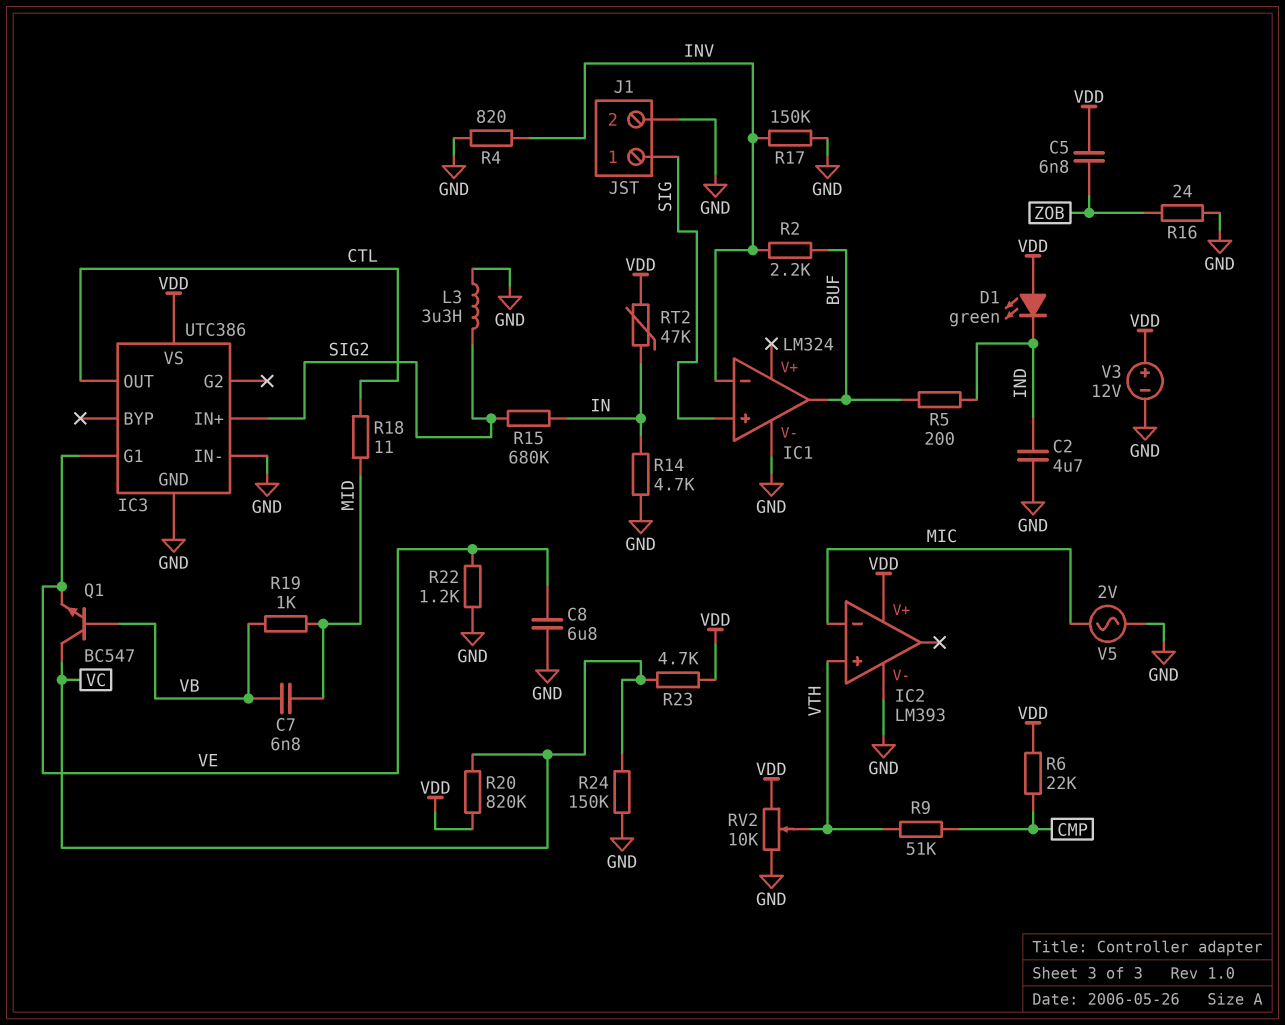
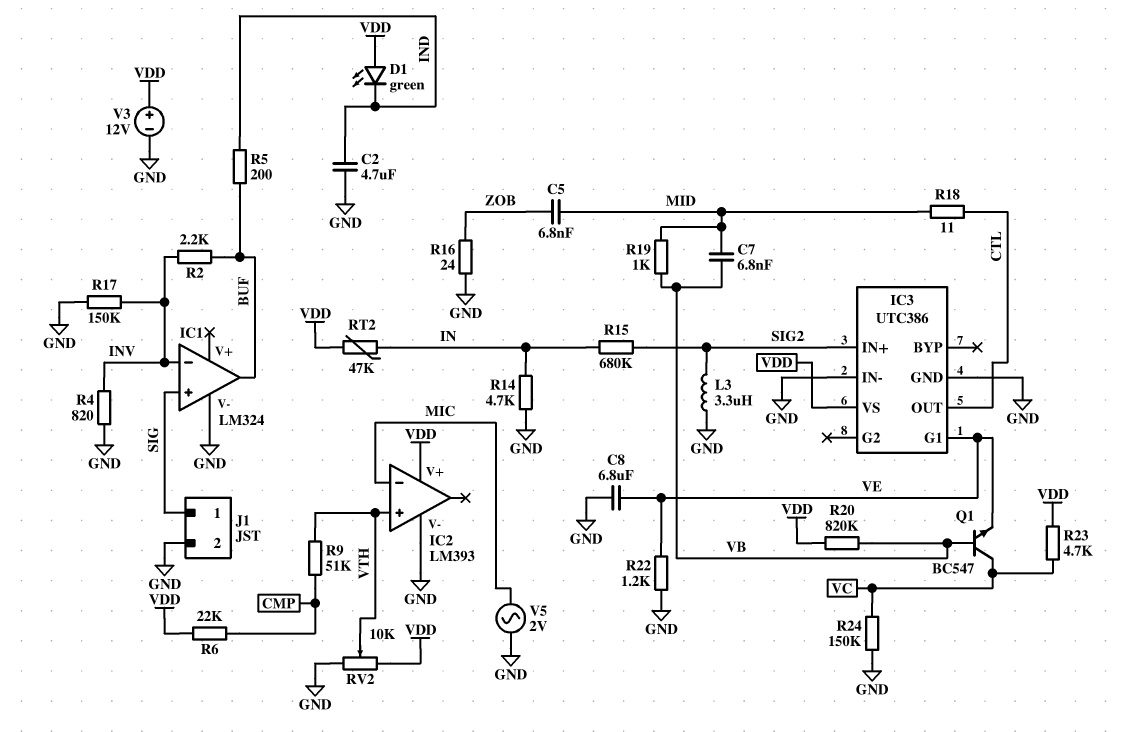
C5: 6.8nF (VDD, ZOB) -> 6.8nF (MID, ZOB)
R20: 820k (VC, VDD) -> 820k (VB, VDD)

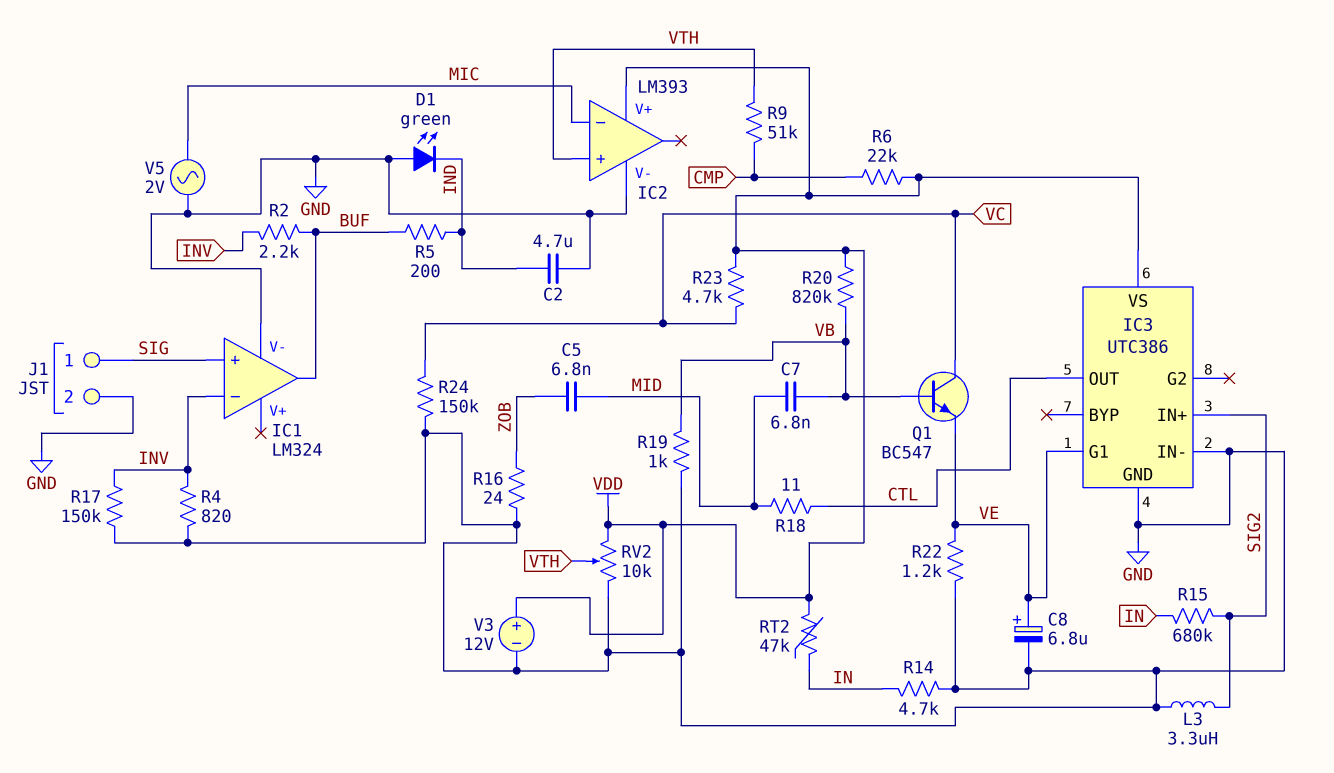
C8: 6.8uF (GND, VE) -> 6.8uF (plus VE, minus GND)
D1: LED green (A VDD, K IND) -> LED green (A GND, K IND)
R19: 1k (MID, VB) -> 1k (GND, VB)

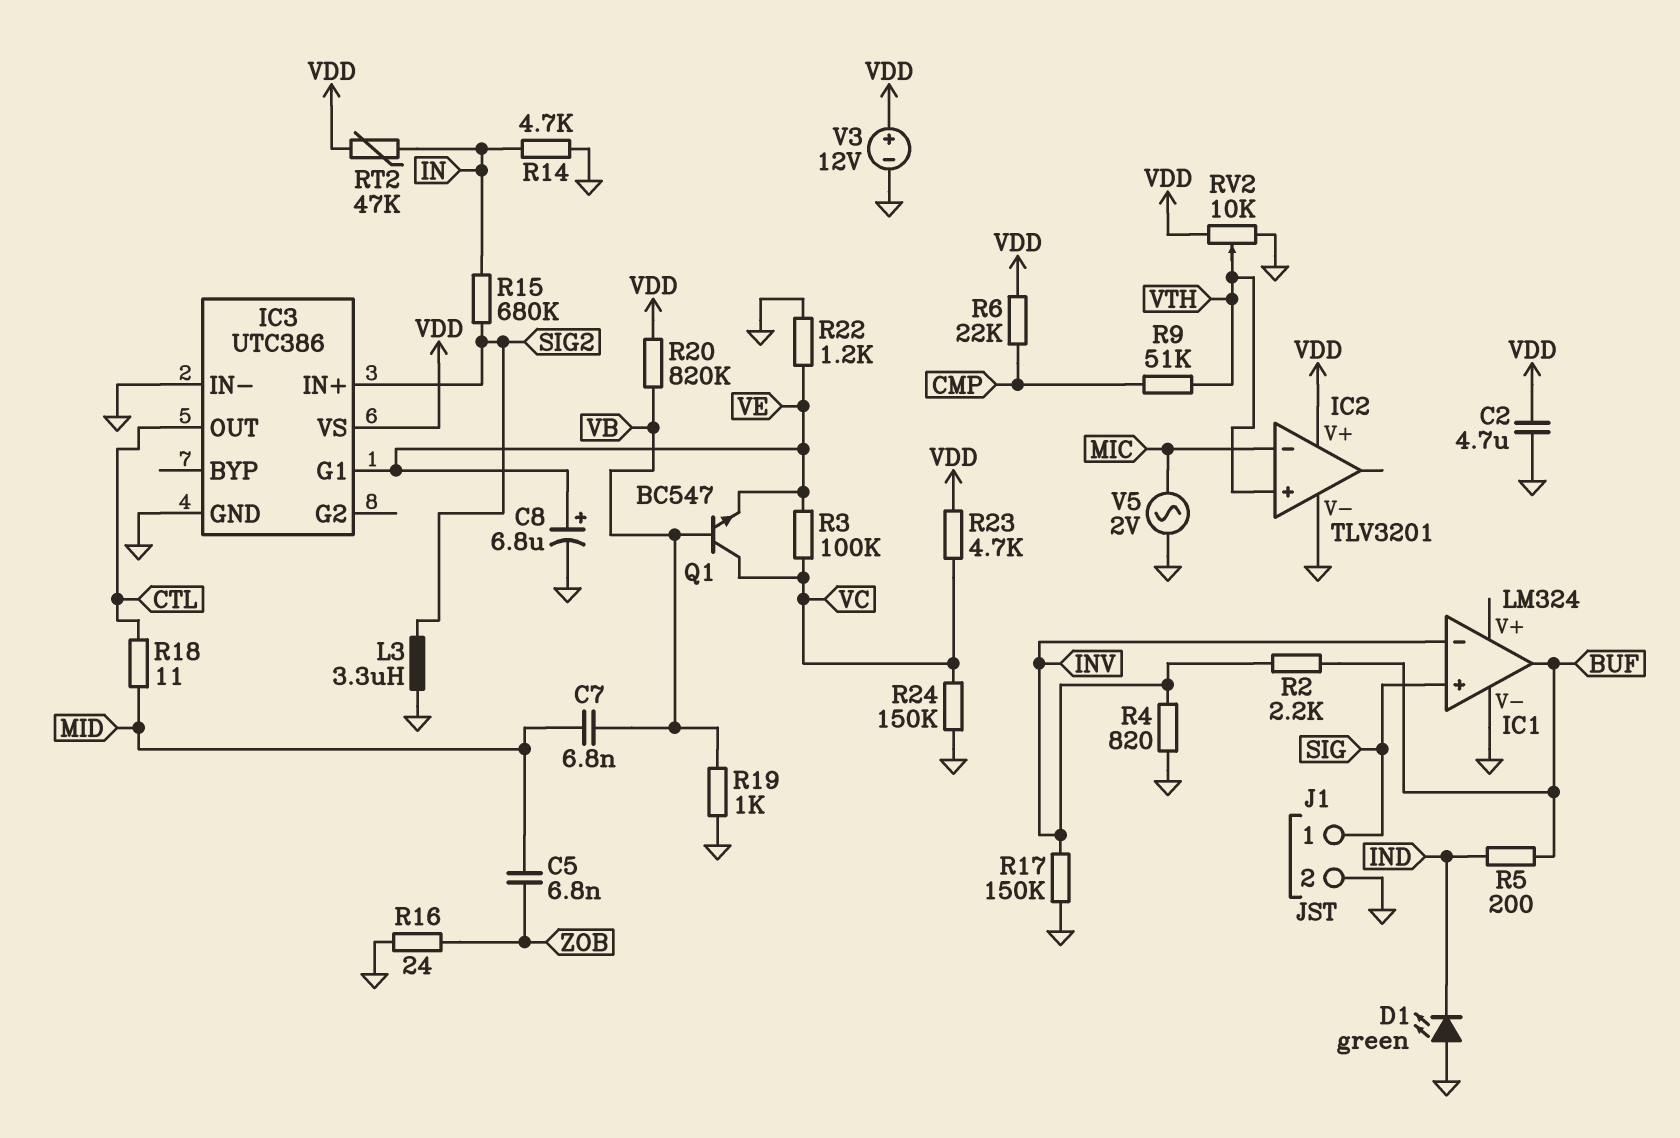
C2: 4.7uF (GND, IND) -> 4.7uF (GND, VDD)
IC2: LM393 -> TLV3201
R3: none -> 100k (VC, VE)

